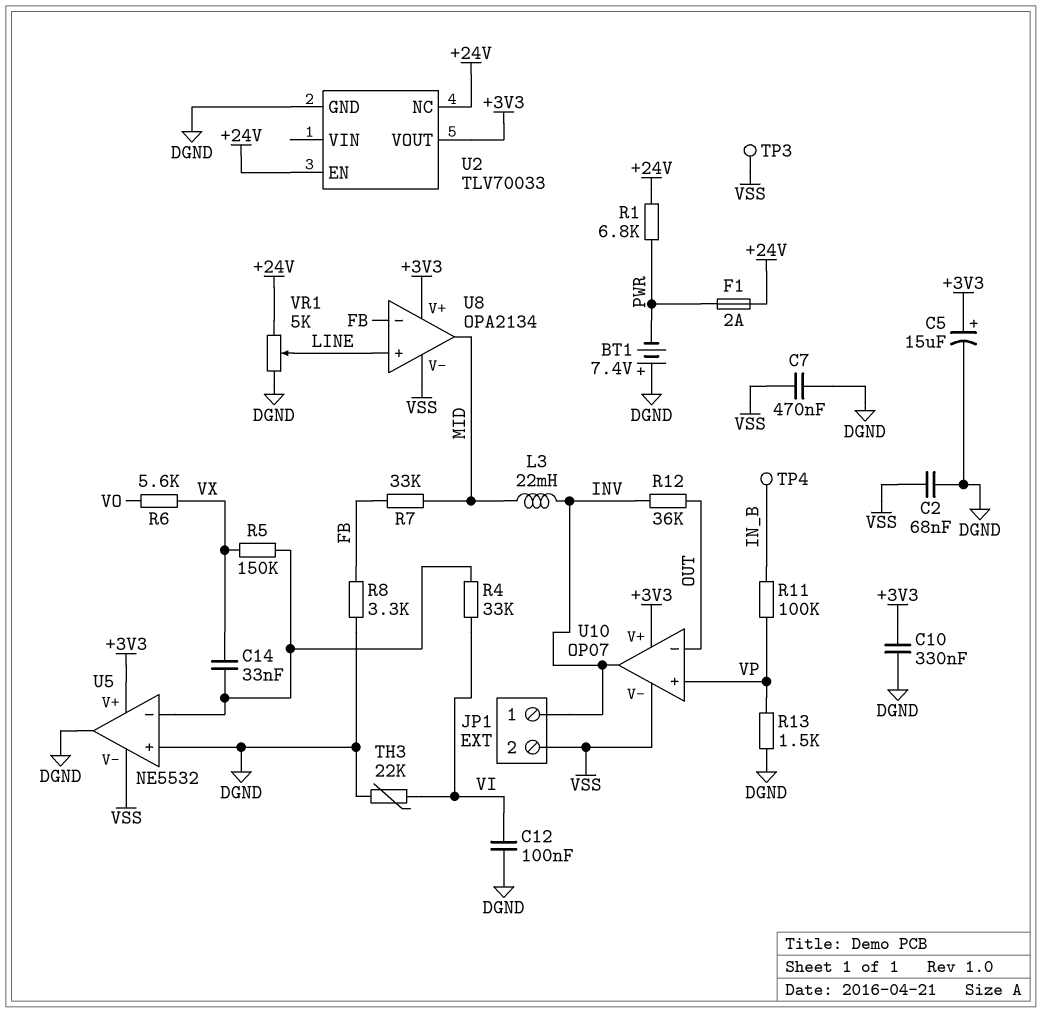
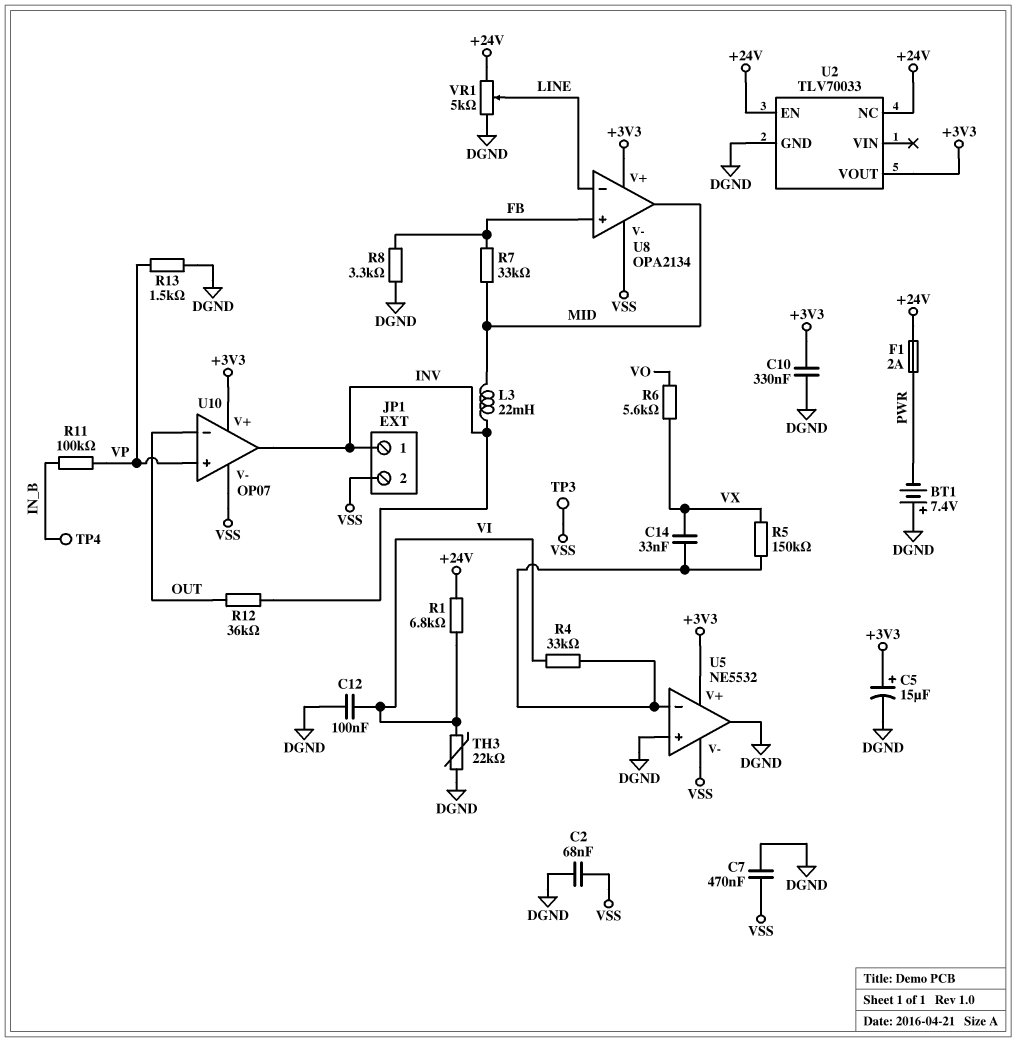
R1: 6.8k (+24V, PWR) -> 6.8k (+24V, VI)
U8 pin in+: LINE -> FB
U8 pin in-: FB -> LINE

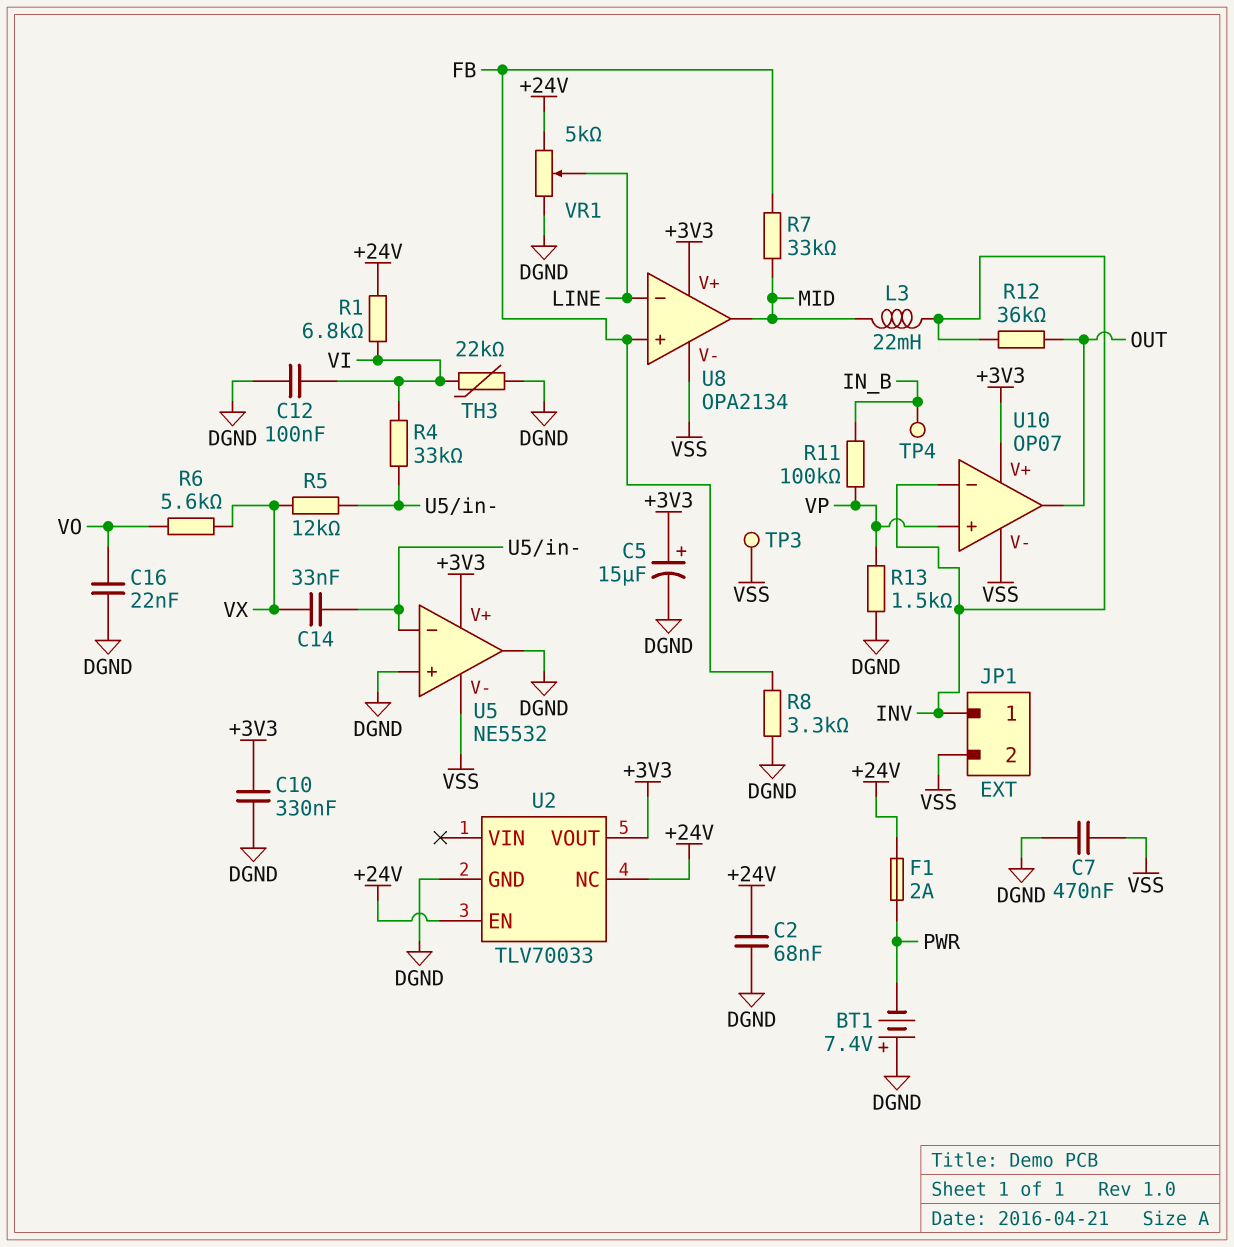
C2: 68nF (DGND, VSS) -> 68nF (+24V, DGND)
C16: none -> 22nF (DGND, VO)
R5: 150k (U5/in-, VX) -> 12k (U5/in-, VX)
U10 pin in-: OUT -> INV
U10 pin out: INV -> OUT

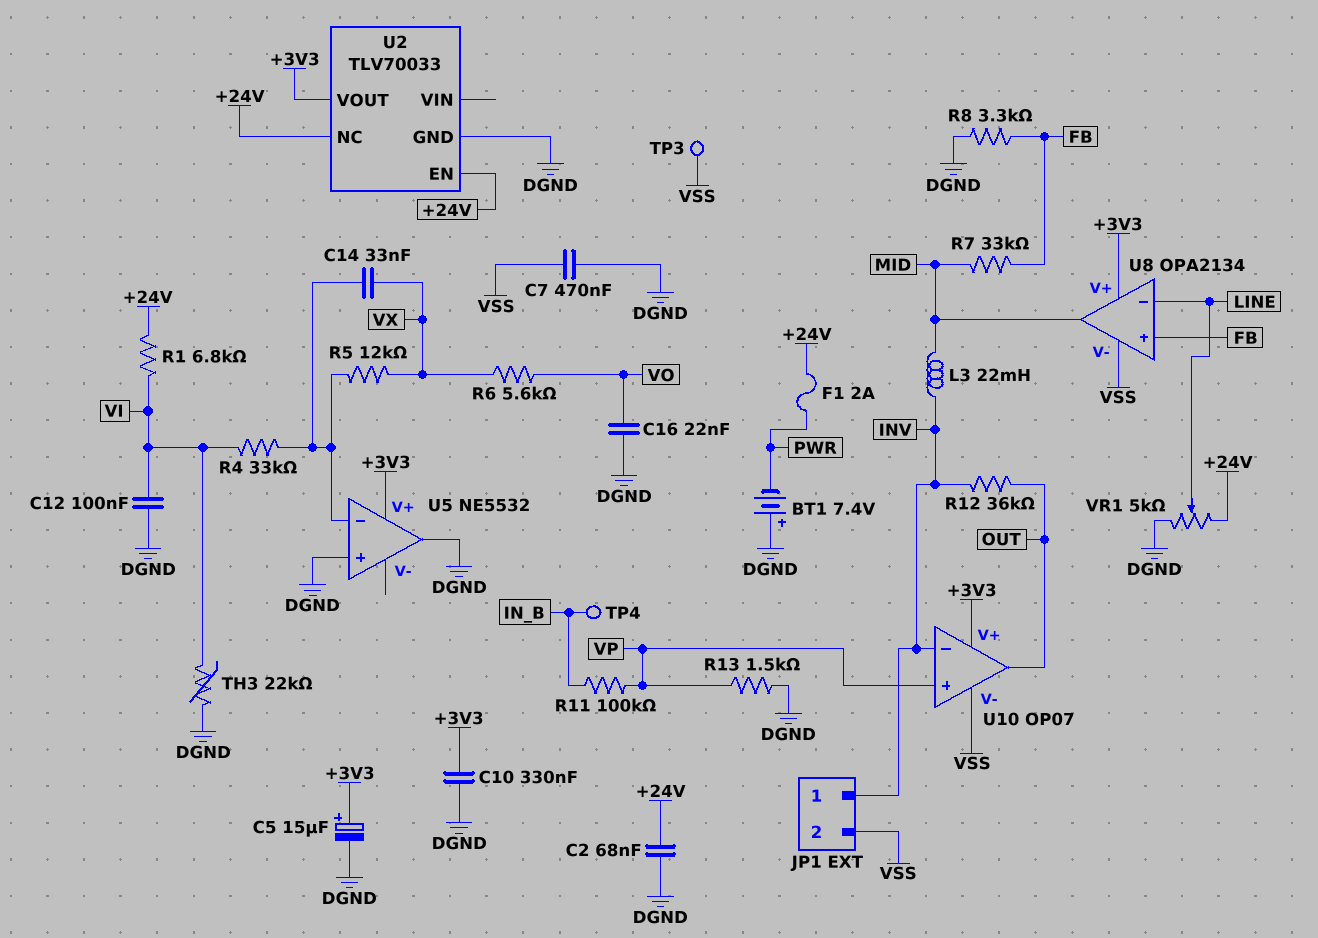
U5 pin V-: VSS -> none

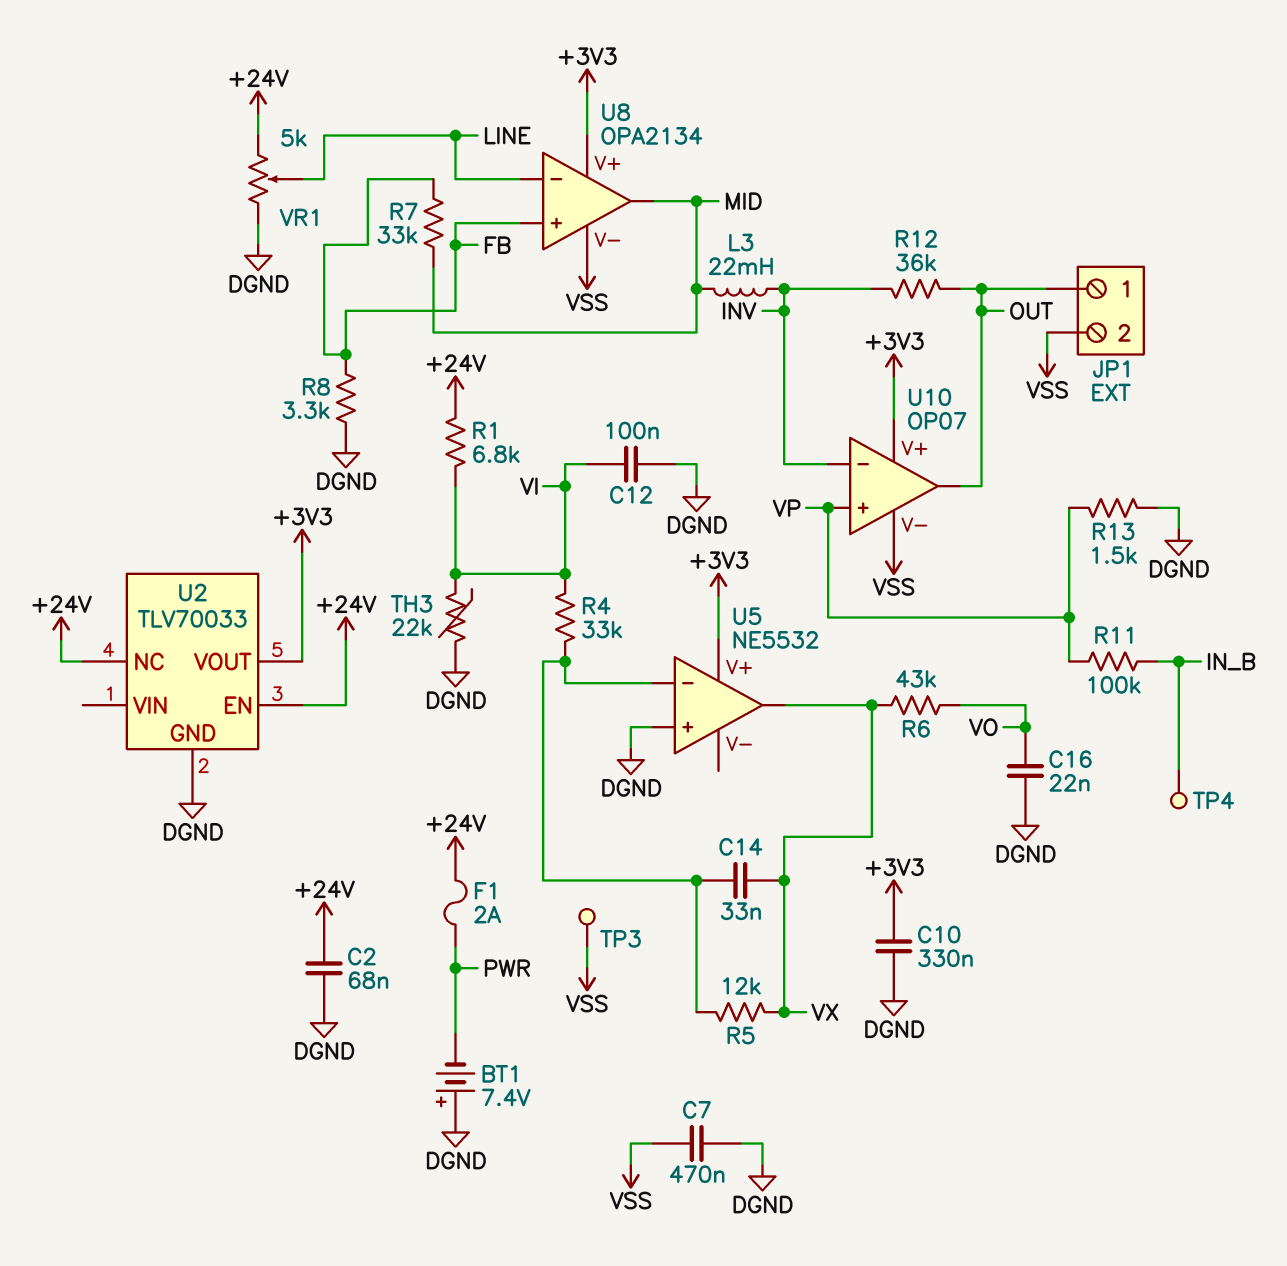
C5: 15uF (plus +3V3, minus DGND) -> none
JP1 pin 1: INV -> OUT
R6: 5.6k (VO, VX) -> 43k (VO, VX)
U5 pin out: DGND -> VX

